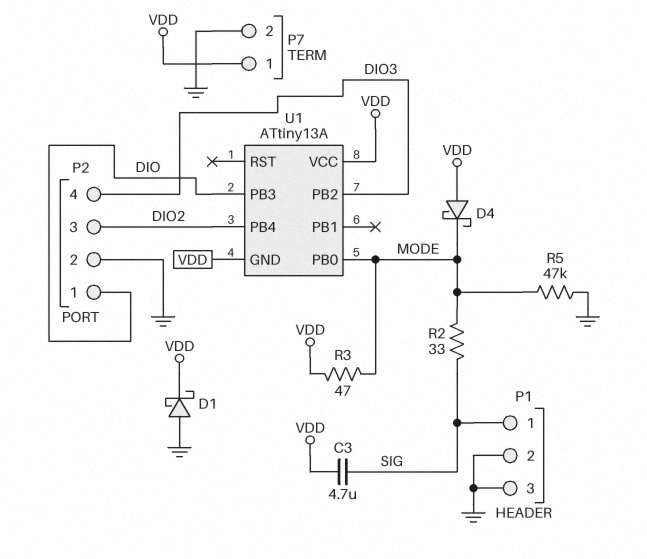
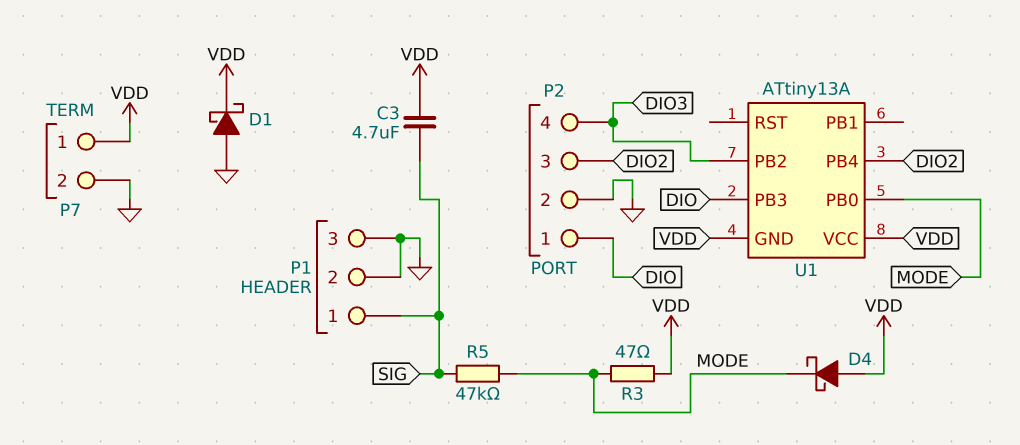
R2: 33 (MODE, SIG) -> none
R5: 47k (GND, MODE) -> 47k (MODE, SIG)

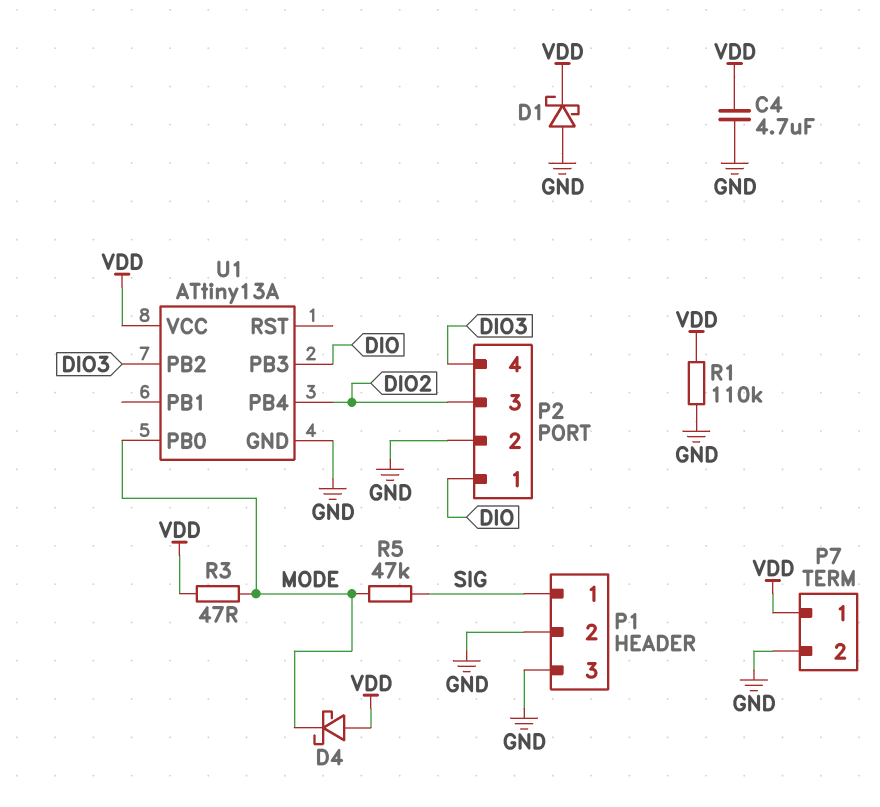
C3: 4.7uF (SIG, VDD) -> none
C4: none -> 4.7uF (GND, VDD)
R1: none -> 110k (GND, VDD)
U1 pin GND: VDD -> GND

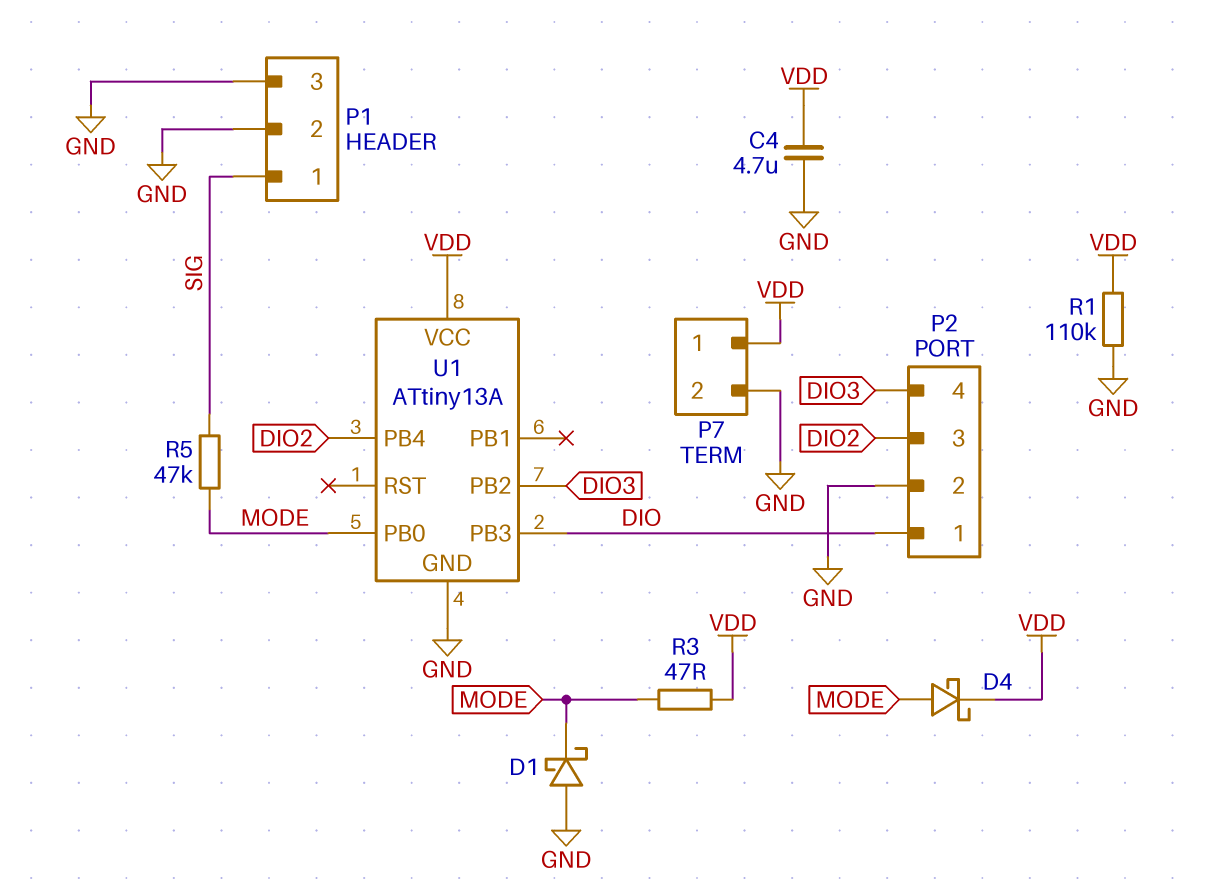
D1: schottky (A GND, K VDD) -> schottky (A GND, K MODE)
D4: schottky (A VDD, K MODE) -> schottky (A MODE, K VDD)

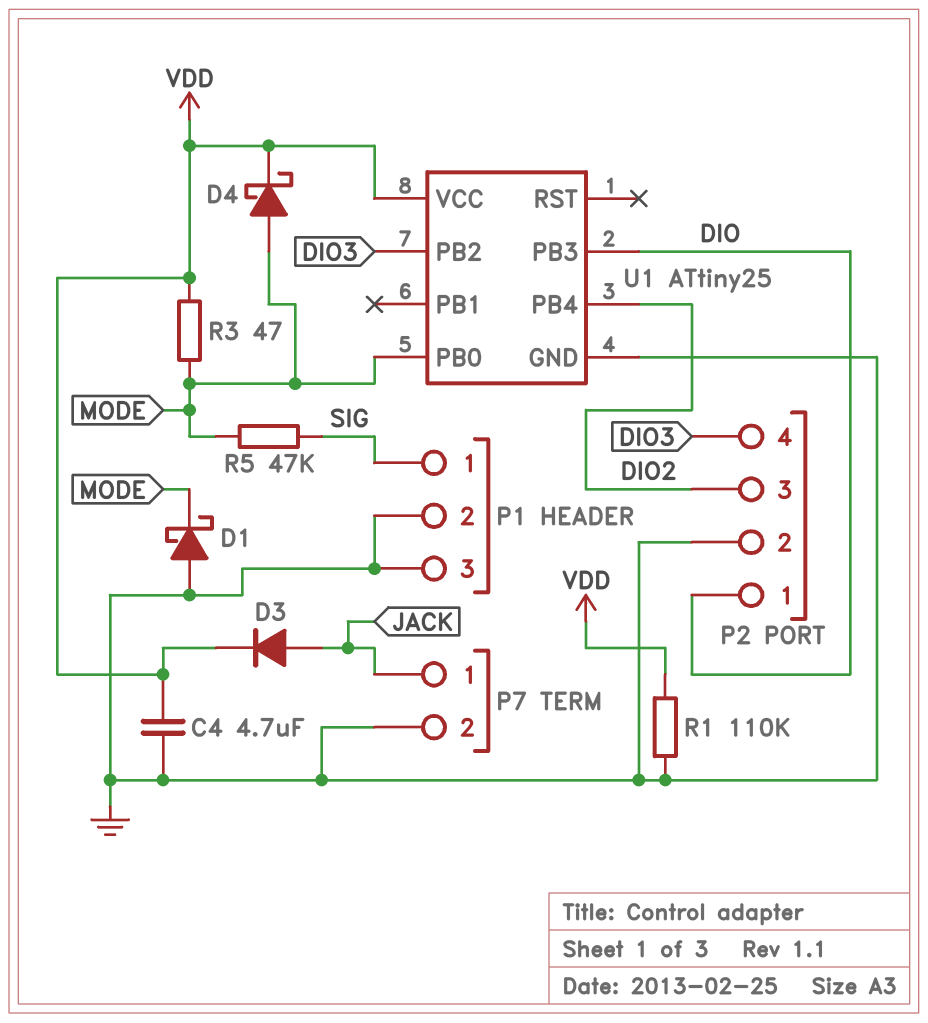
D3: none -> diode (A JACK, K VDD)
P7 pin 1: VDD -> JACK
U1: ATtiny13A -> ATtiny25

